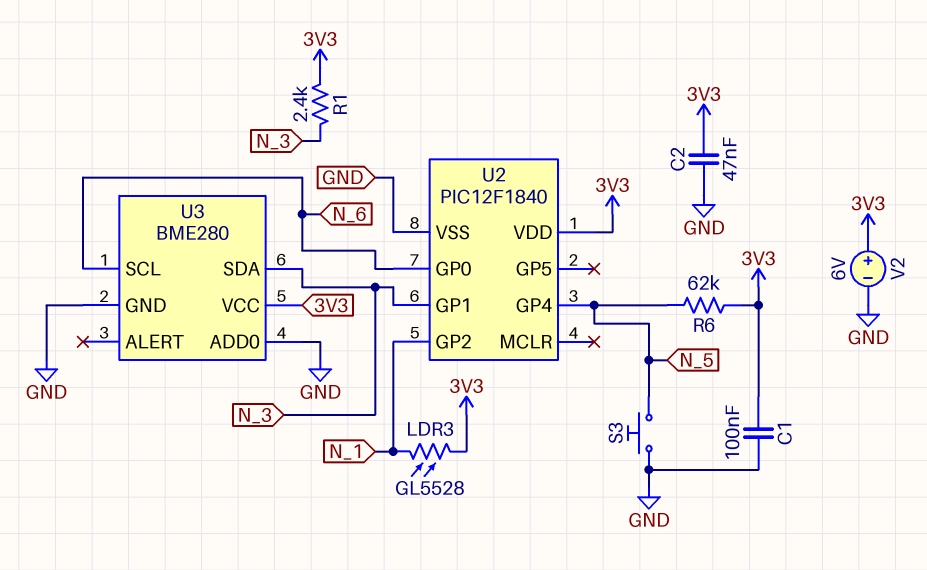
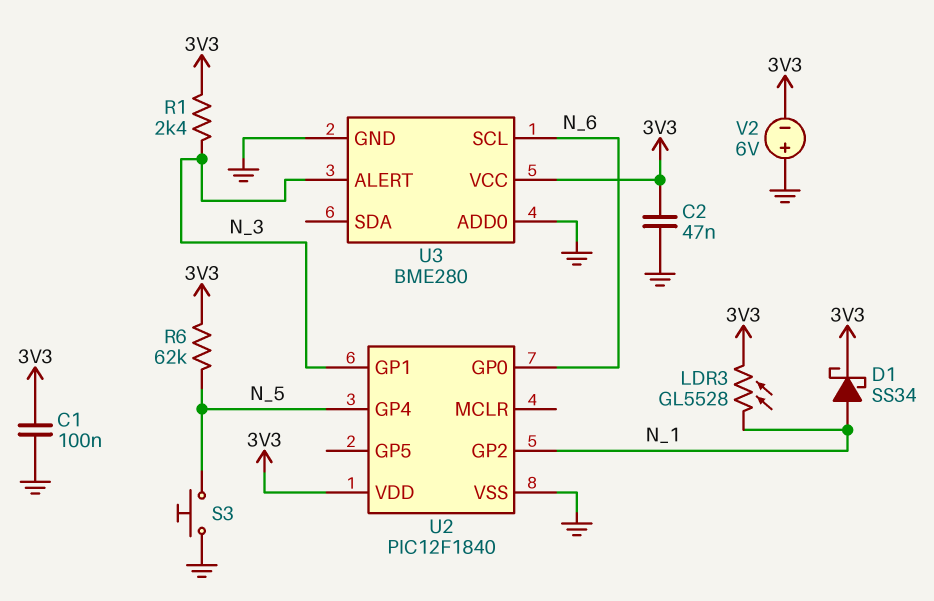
D1: none -> schottky SS34 (A N_1, K 3V3)
U3 pin ALERT: none -> N_3
U3 pin SDA: N_3 -> none
V2: 6V (plus 3V3, minus GND) -> 6V (plus GND, minus 3V3)

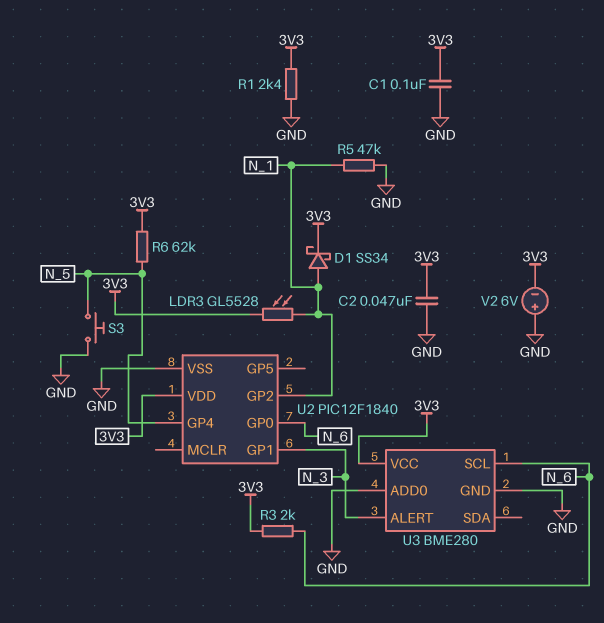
R1: 2.4k (3V3, N_3) -> 2.4k (3V3, GND)
R3: none -> 2k (3V3, N_6)
R5: none -> 47k (GND, N_1)

